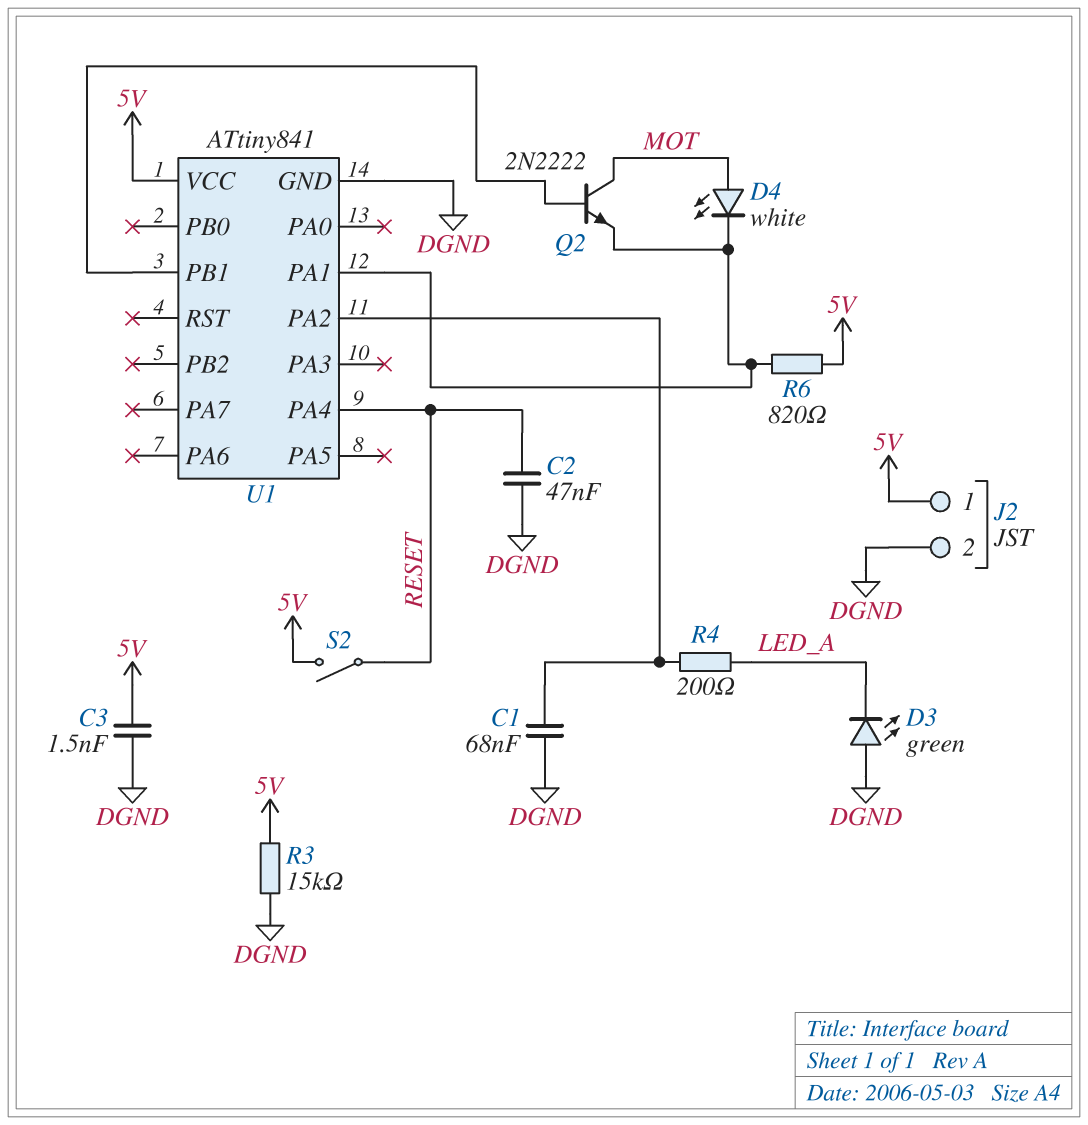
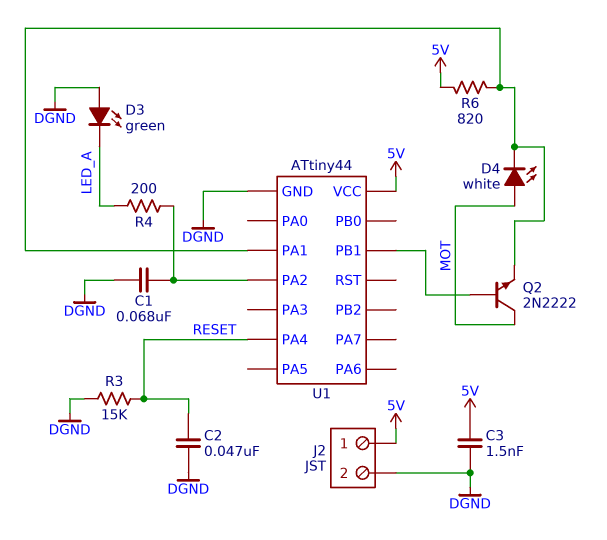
R3: 15k (5V, DGND) -> 15k (DGND, RESET)
S2: switch (5V, RESET) -> none
U1: ATtiny841 -> ATtiny44

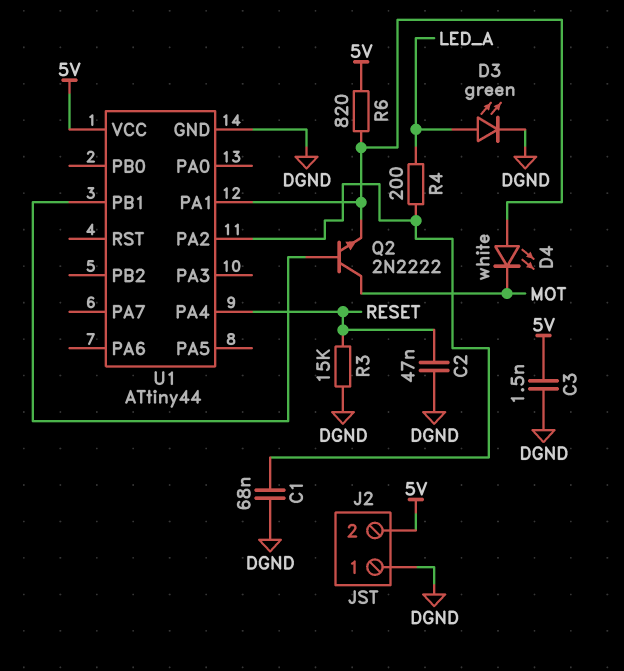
D3: LED green (A DGND, K LED_A) -> LED green (A LED_A, K DGND)
D4: LED white (A MOT, K U1/PA1) -> LED white (A U1/PA1, K MOT)
J2 pin 1: 5V -> DGND
J2 pin 2: DGND -> 5V

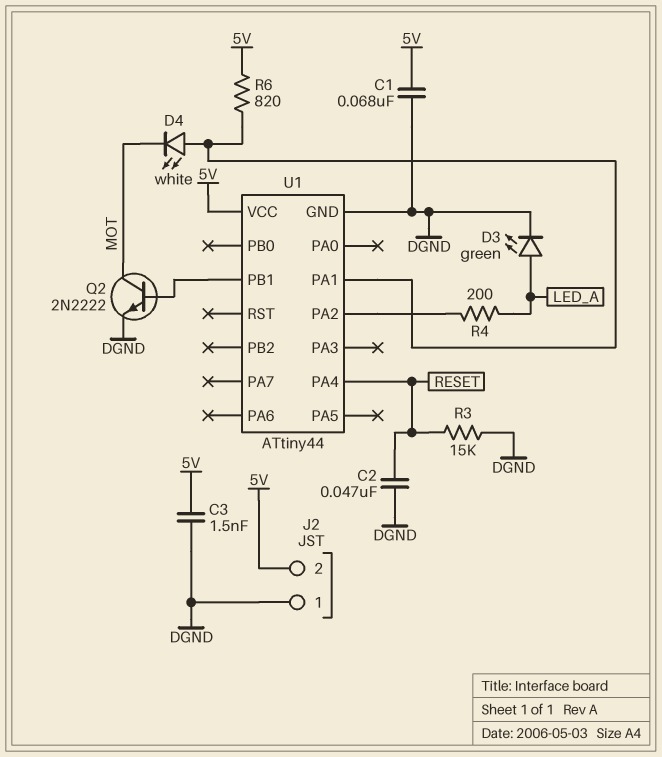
C1: 68nF (DGND, U1/PA2) -> 68nF (5V, DGND)
Q2: NPN 2N2222 (B U1/PB1, C MOT, E U1/PA1) -> NPN 2N2222 (B U1/PB1, C MOT, E DGND)

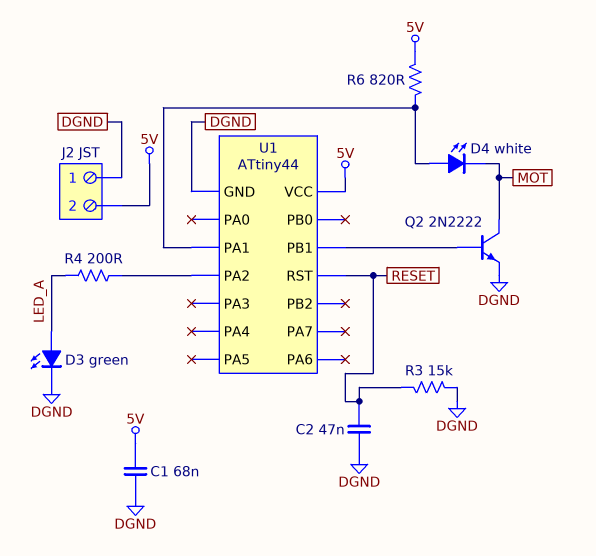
C3: 1.5nF (5V, DGND) -> none
U1 pin PA4: RESET -> none
U1 pin RST: none -> RESET

